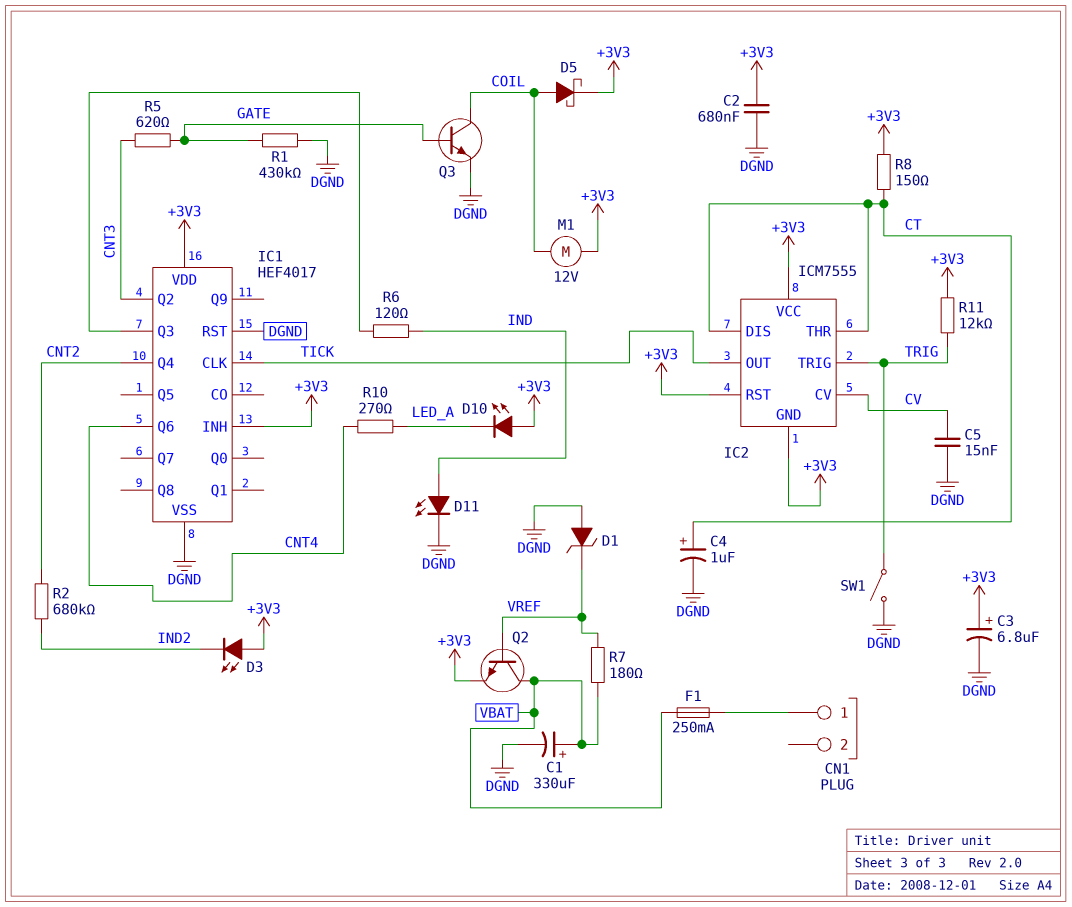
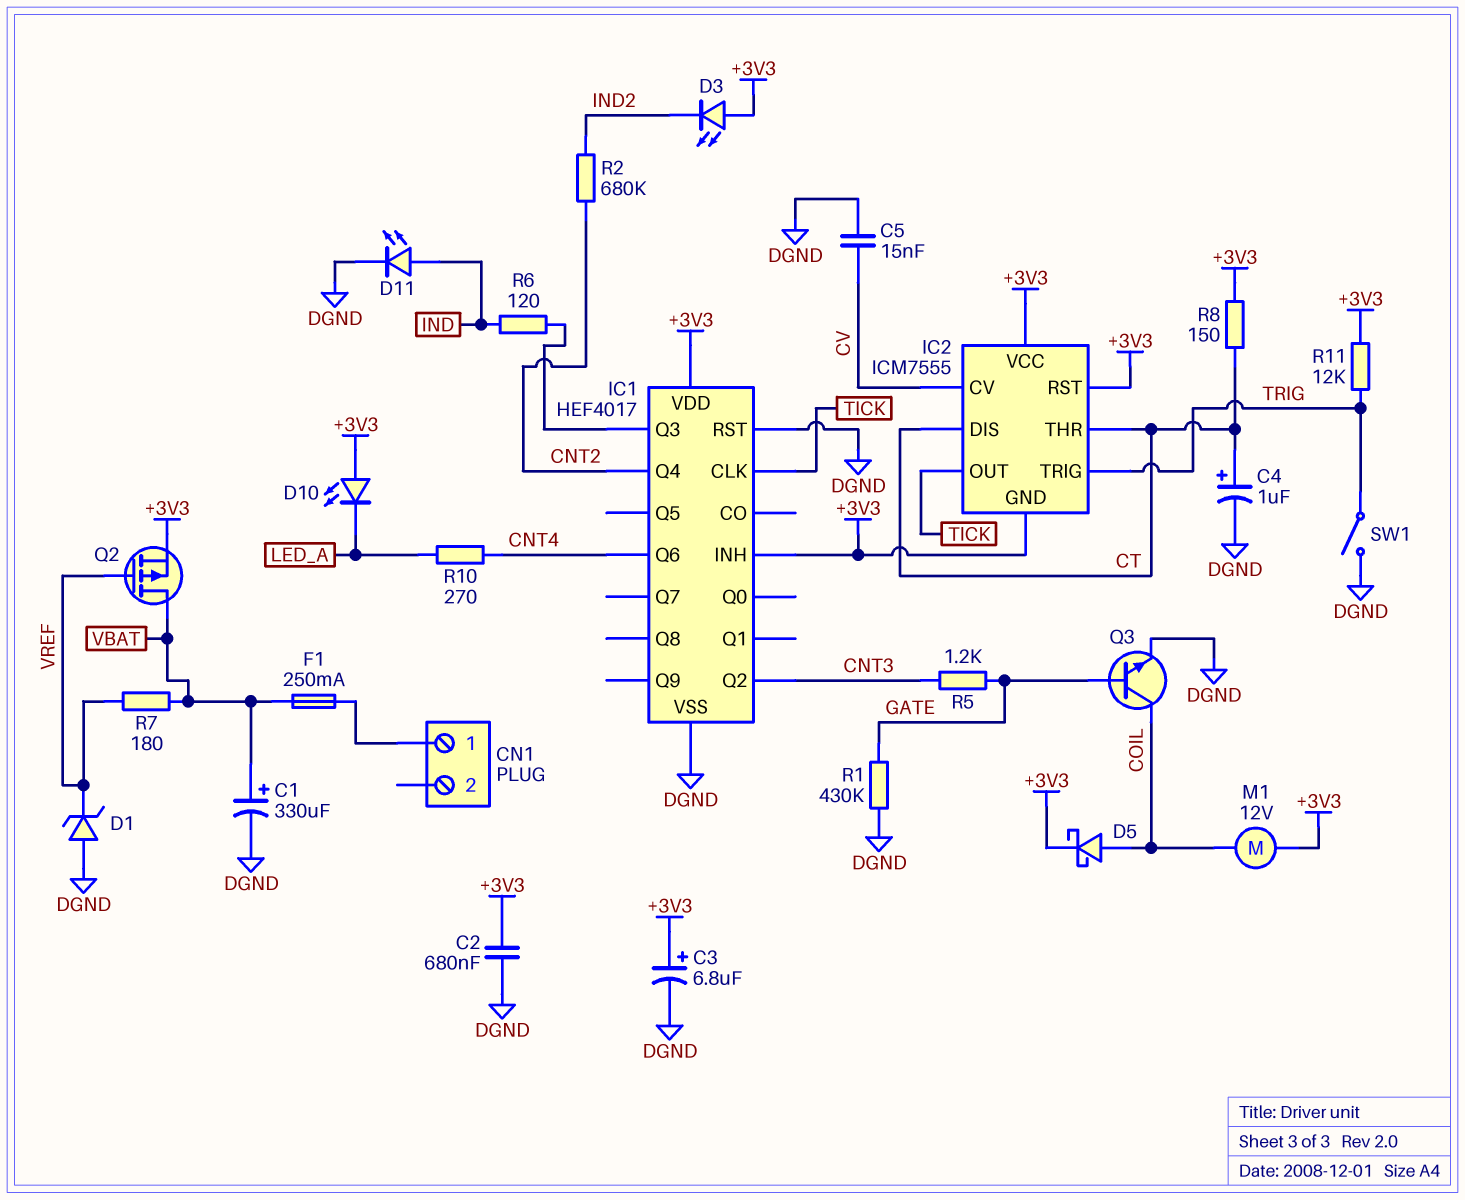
Q2: NPN (B VREF, C VBAT, E +3V3) -> PMOS (G VREF, D VBAT, S +3V3)
R5: 620 (CNT3, GATE) -> 1.2k (CNT3, GATE)

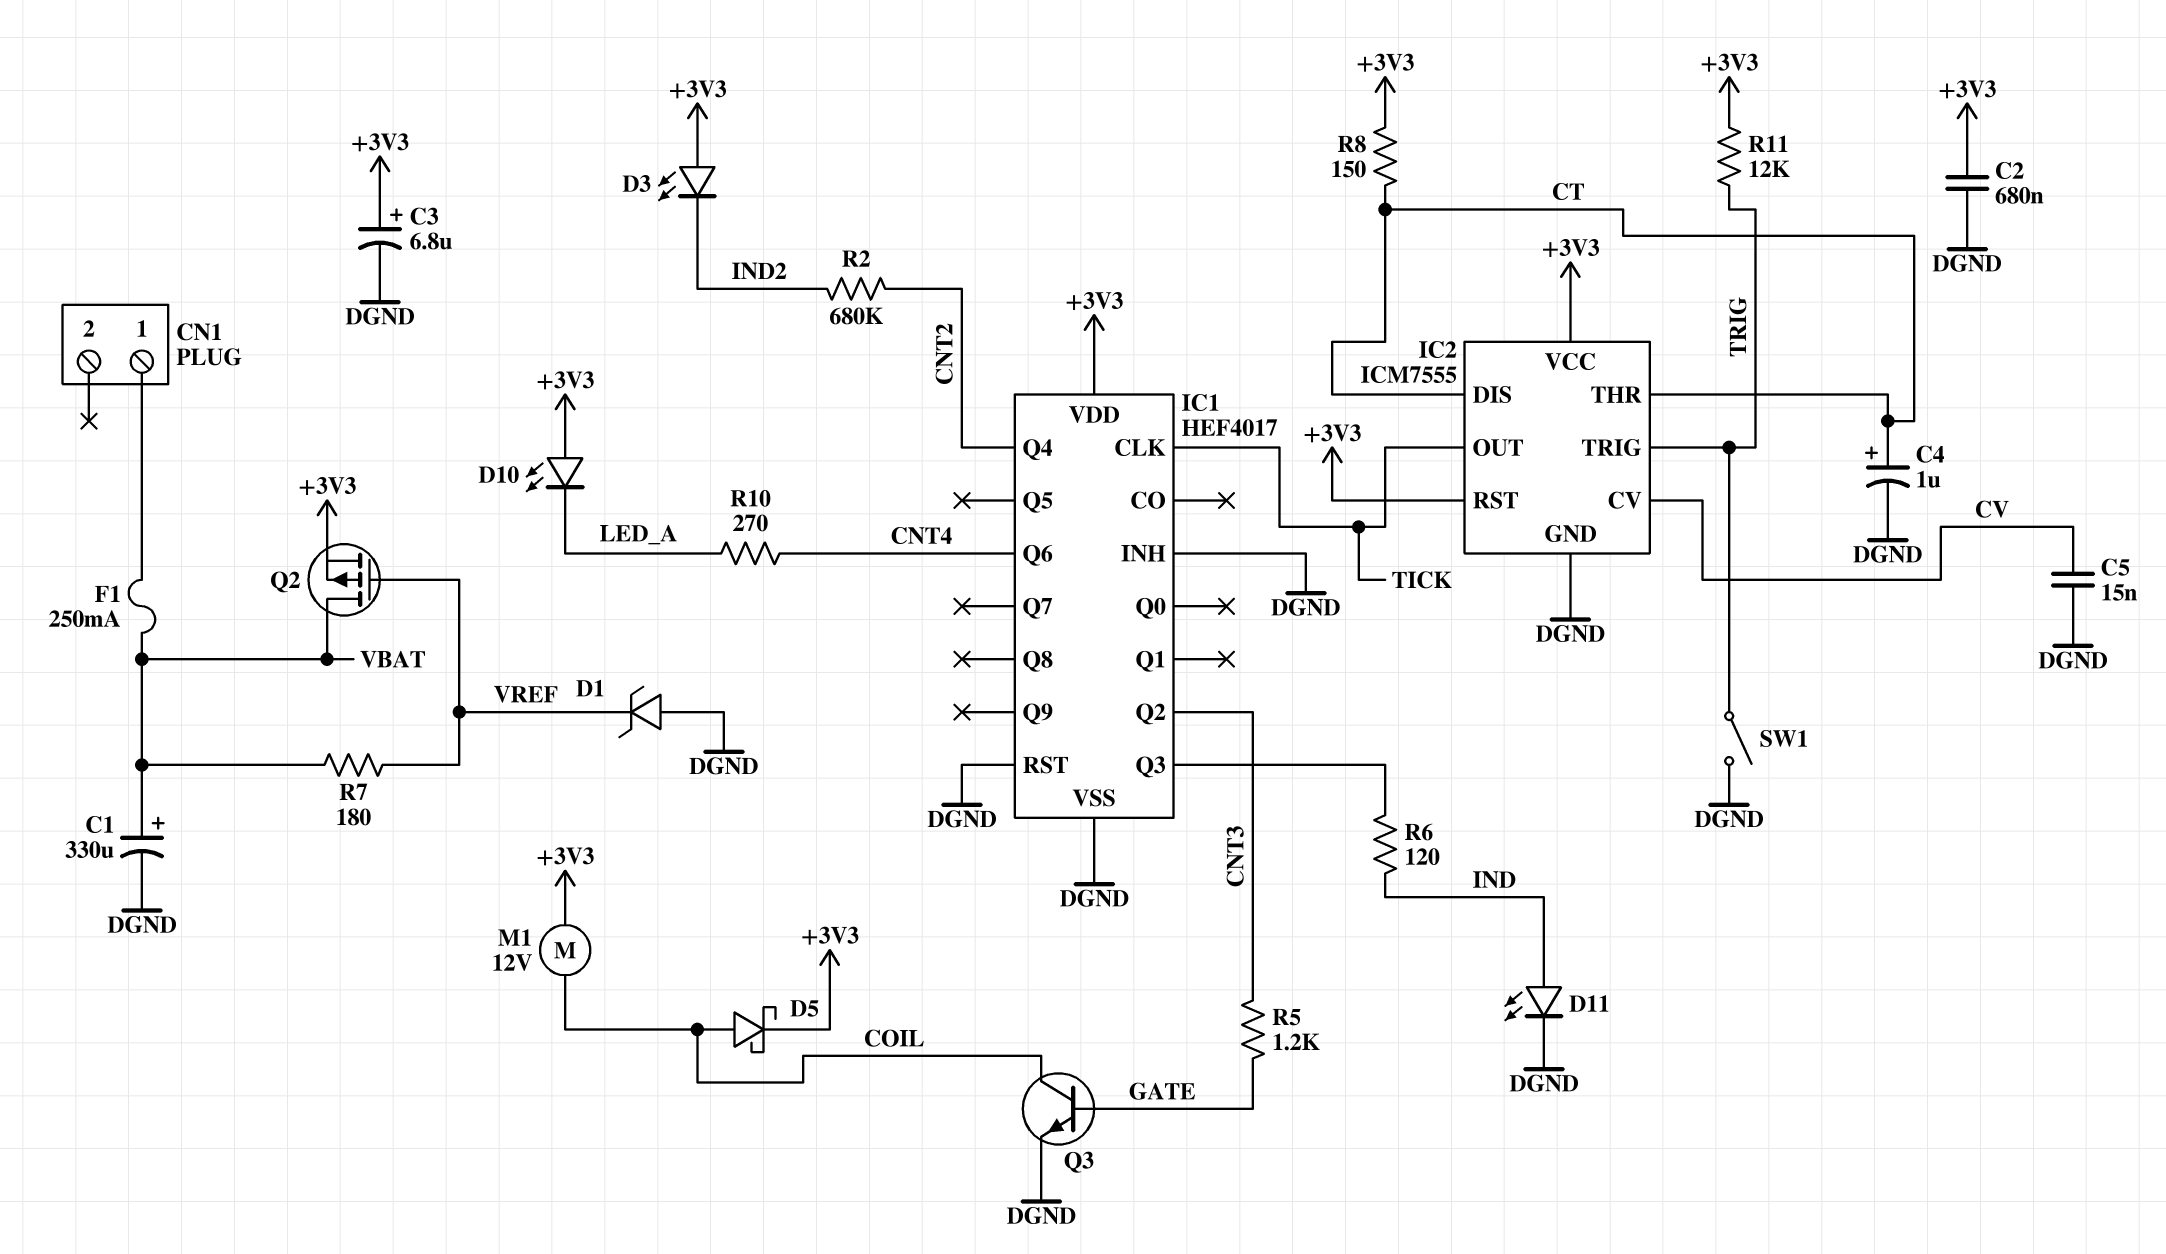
IC1 pin INH: +3V3 -> DGND
IC2 pin GND: +3V3 -> DGND
R1: 430k (DGND, GATE) -> none

